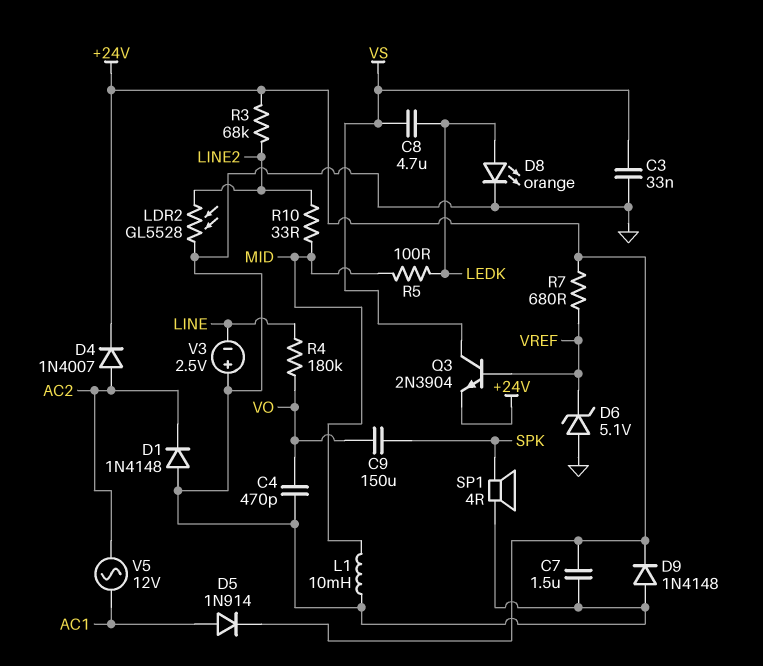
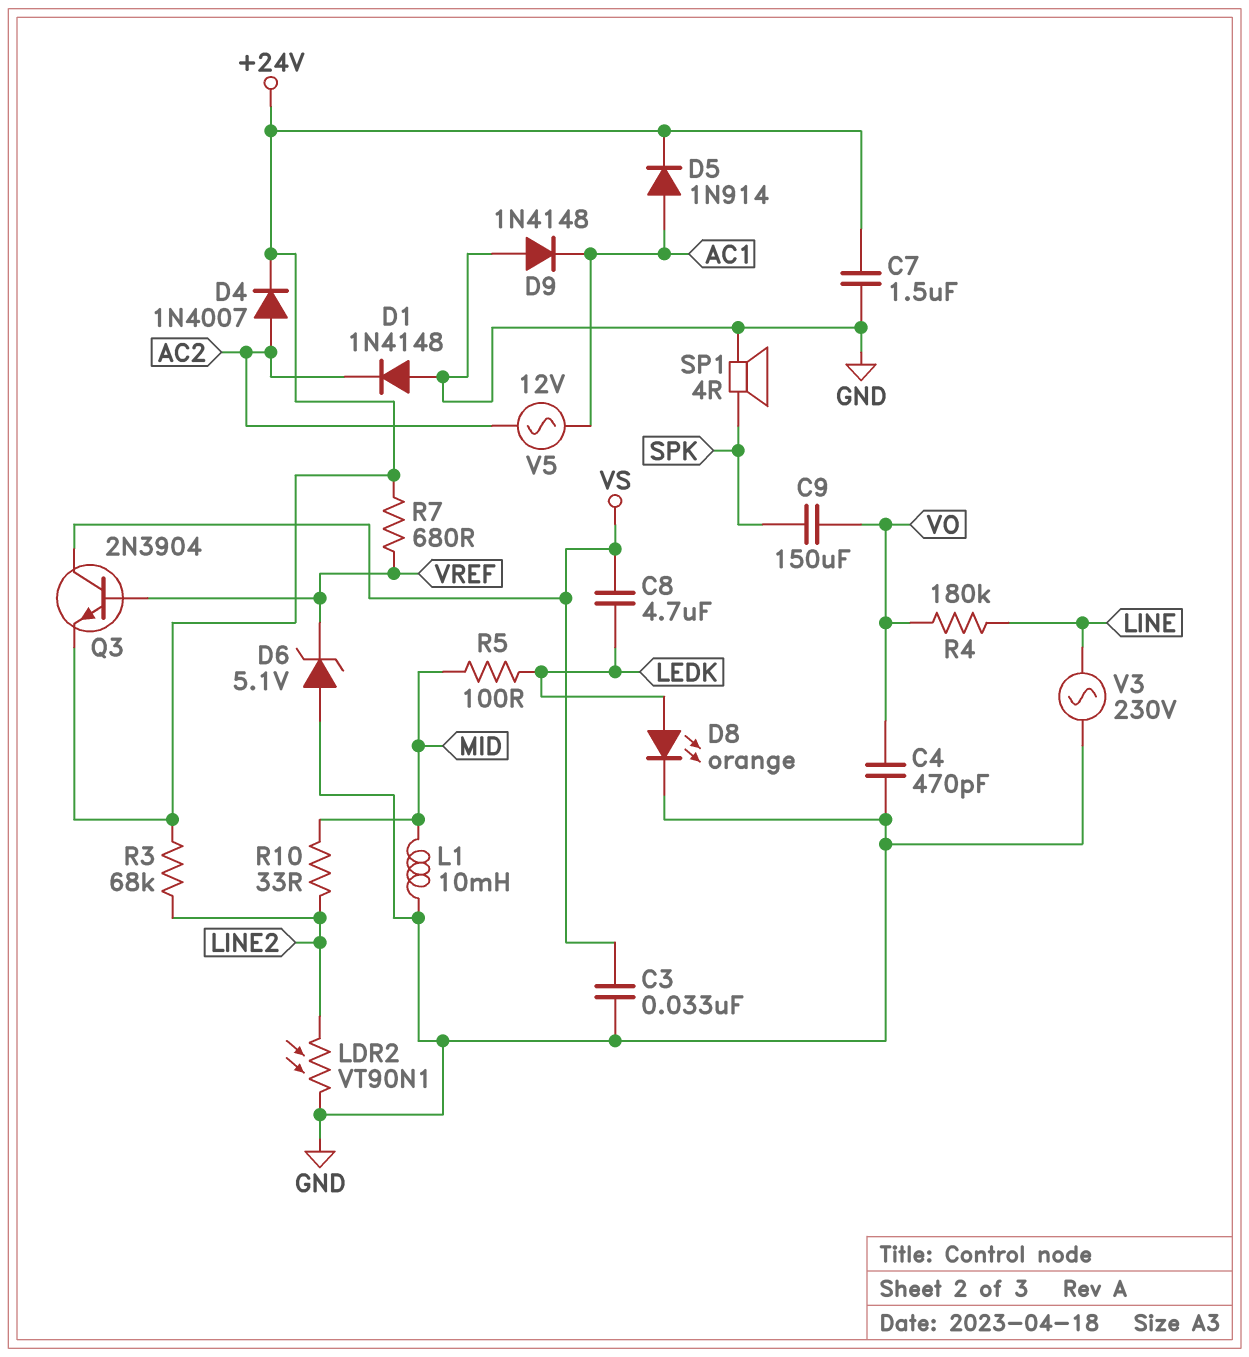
D9: diode 1N4148 (A GND, K +24V) -> diode 1N4148 (A GND, K AC1)
LDR2: GL5528 (GND, LINE2) -> VT90N1 (GND, LINE2)
V3: 2.5V (plus GND, minus LINE) -> AC 230V (GND, LINE)

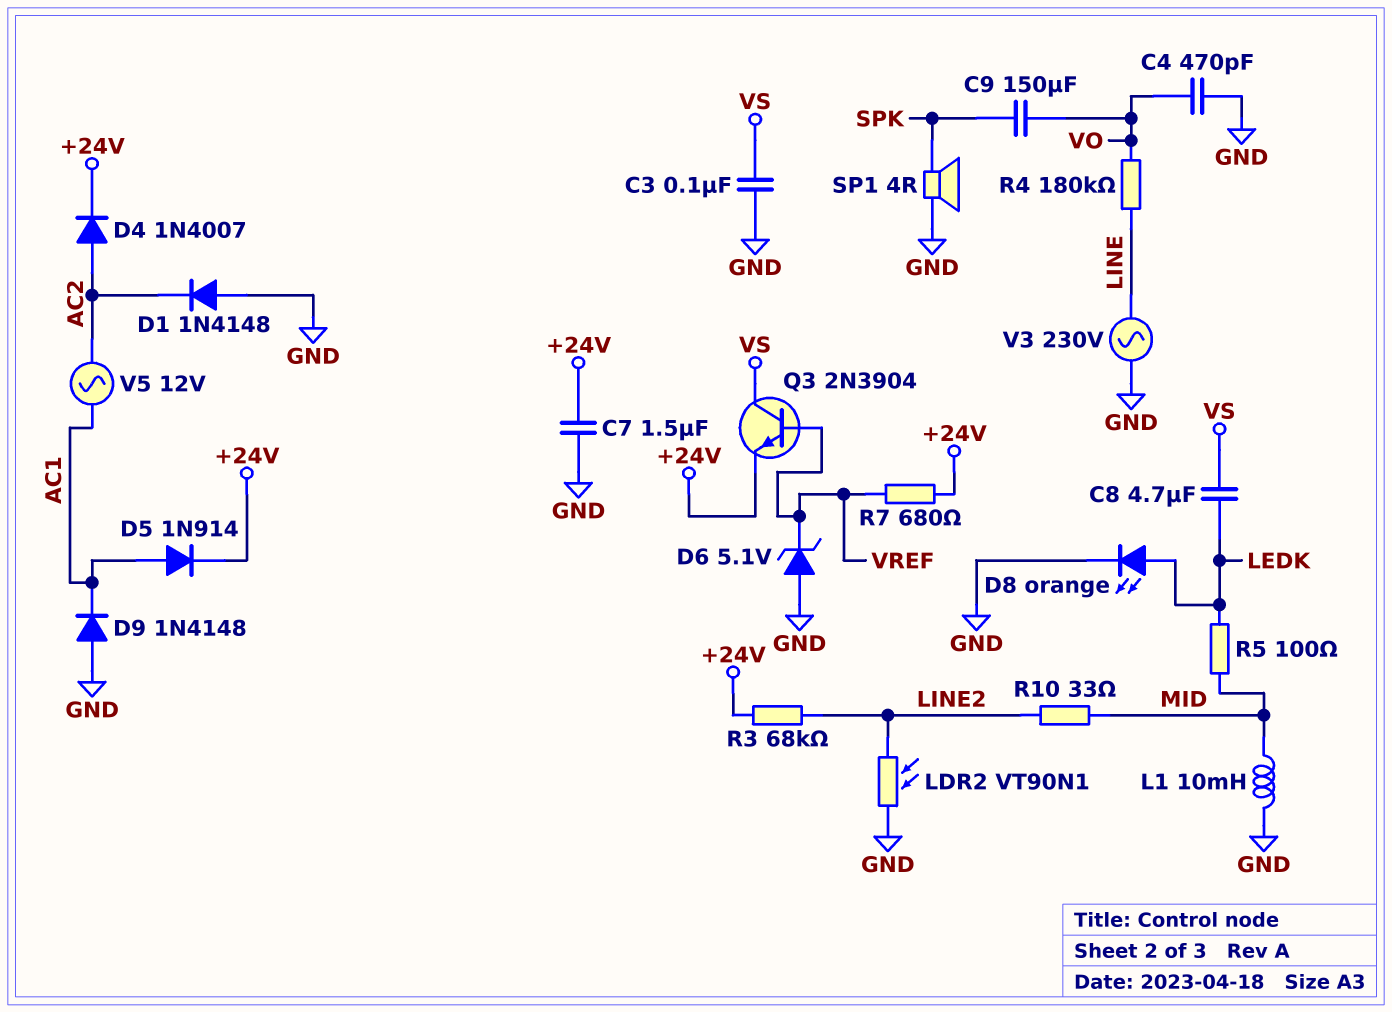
C3: 33nF (GND, VS) -> 100nF (GND, VS)

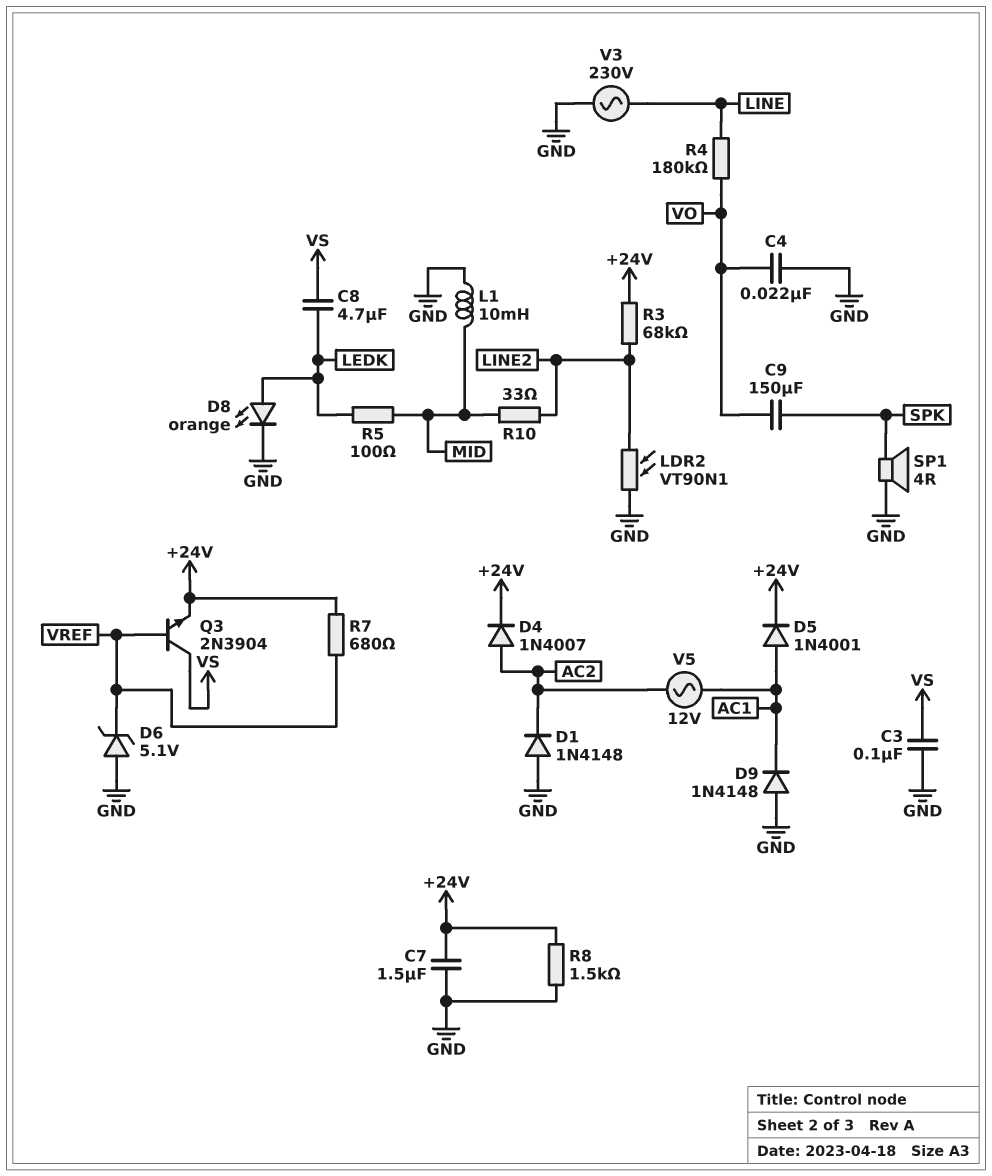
C4: 470pF (GND, VO) -> 22nF (GND, VO)
D5: diode 1N914 (A AC1, K +24V) -> diode 1N4001 (A AC1, K +24V)
R8: none -> 1.5k (+24V, GND)

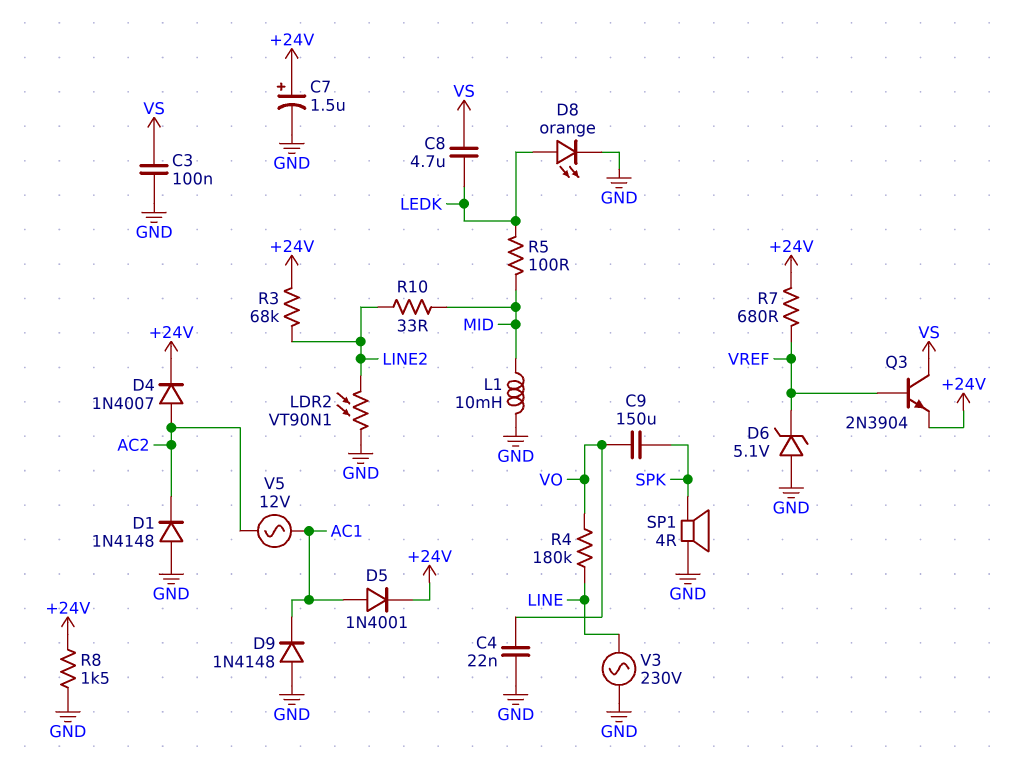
C7: 1.5uF (+24V, GND) -> 1.5uF (plus +24V, minus GND)

